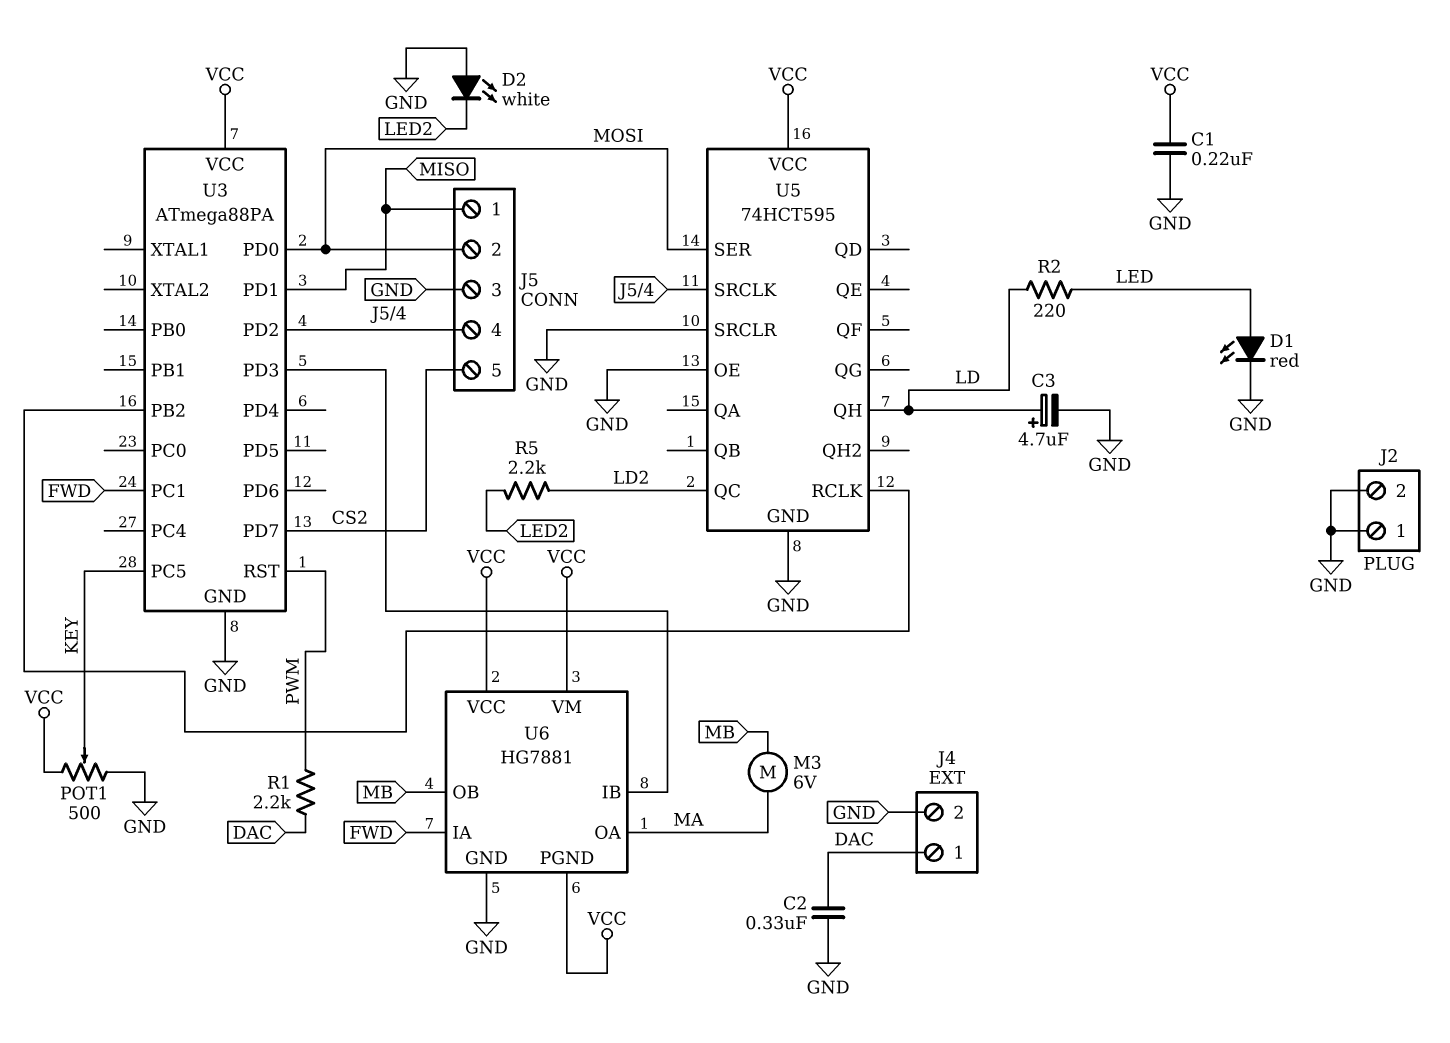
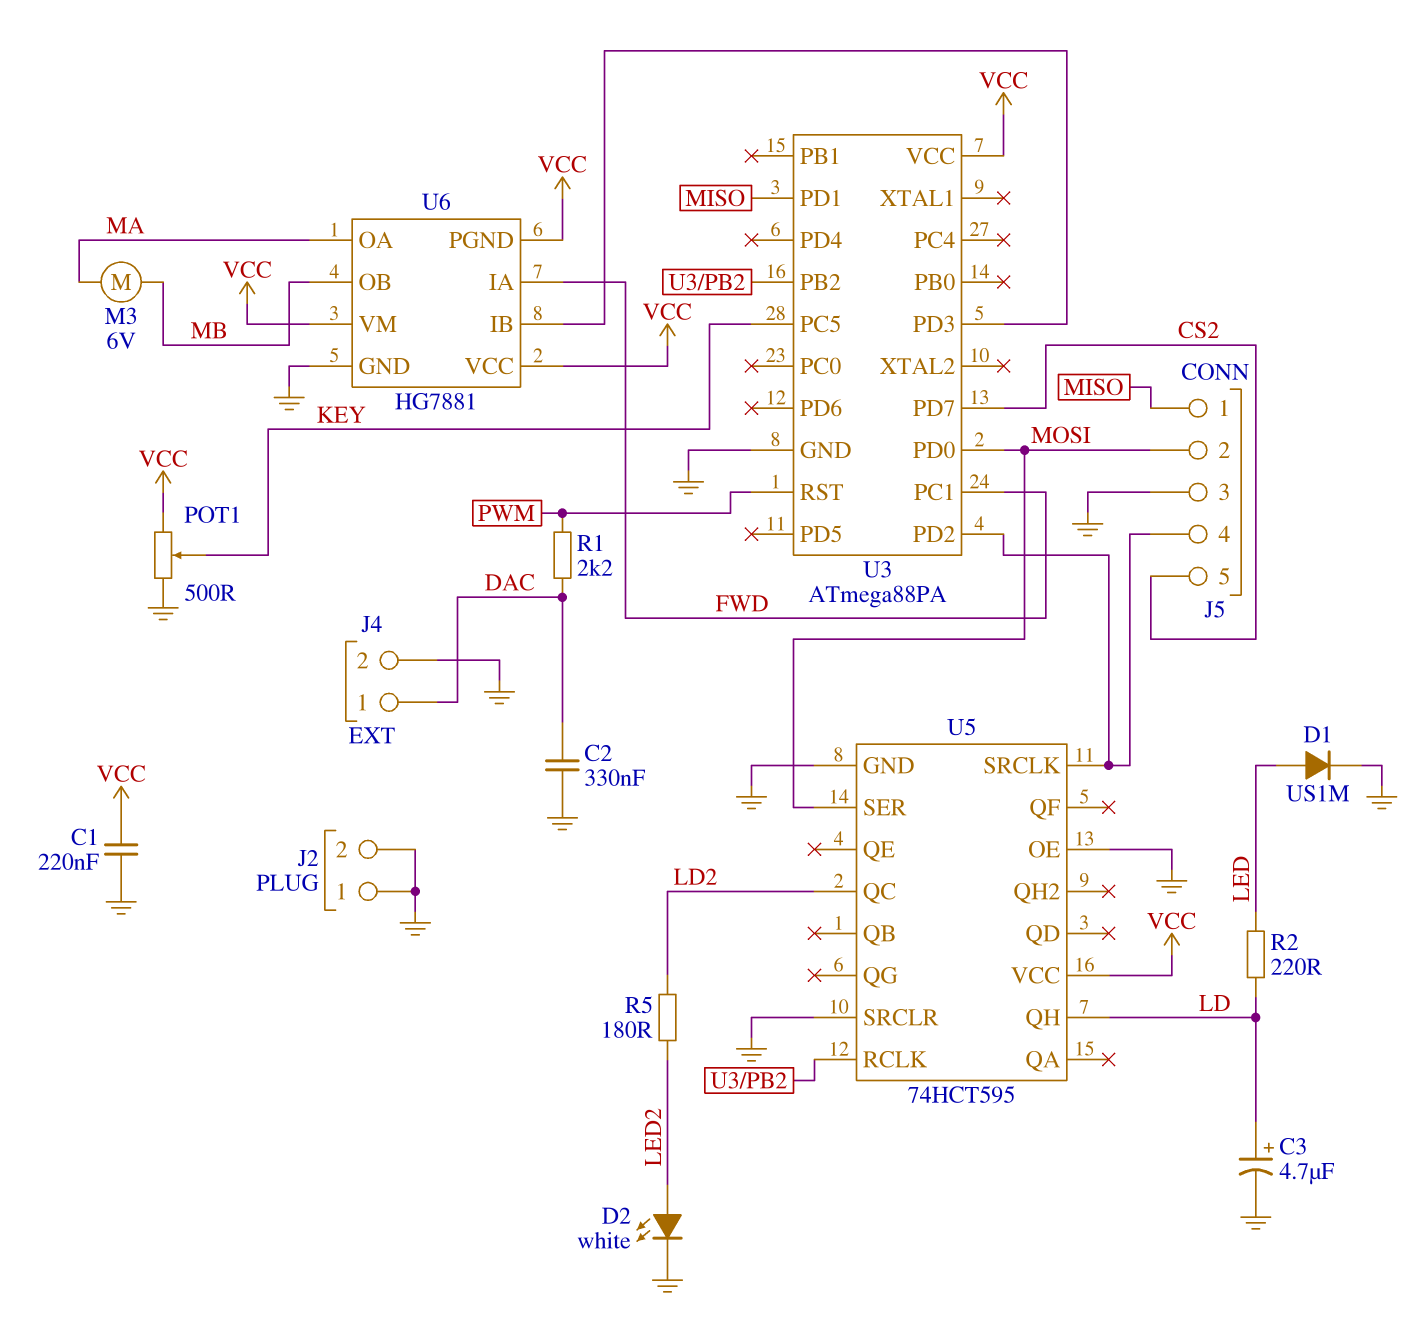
D1: LED red (A LED, K GND) -> diode US1M (A LED, K GND)
D2: LED white (A GND, K LED2) -> LED white (A LED2, K GND)
R5: 2.2k (LD2, LED2) -> 180 (LD2, LED2)

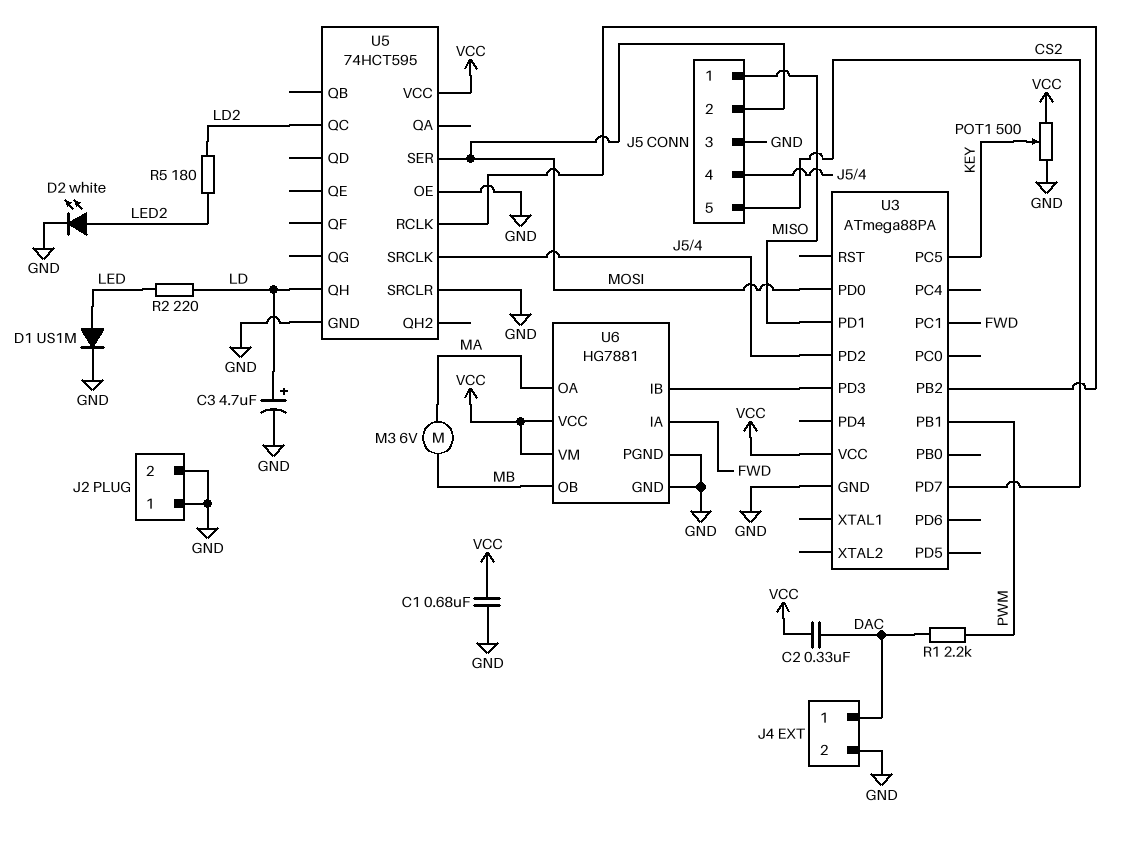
C1: 220nF (GND, VCC) -> 680nF (GND, VCC)
C2: 330nF (DAC, GND) -> 330nF (DAC, VCC)
U3 pin PB1: none -> PWM
U3 pin RST: PWM -> none
U6 pin PGND: VCC -> GND

